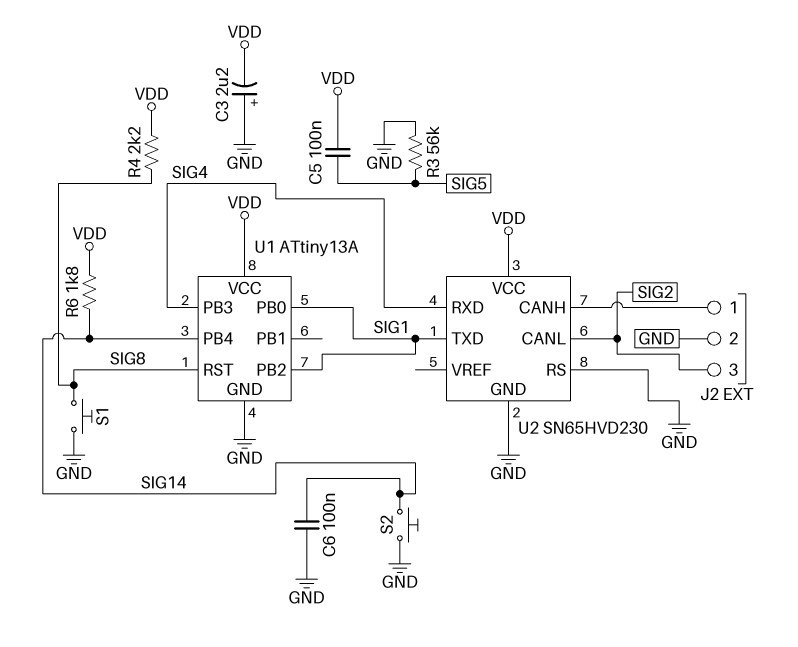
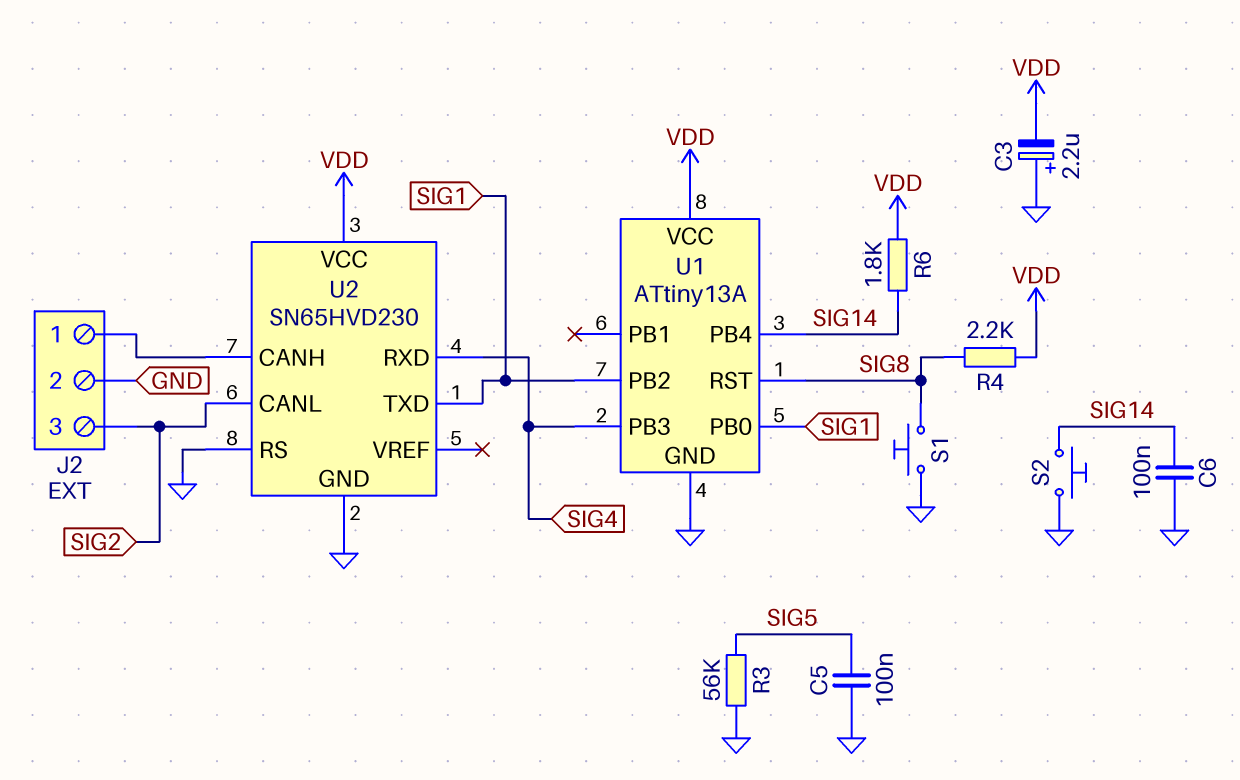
C5: 100nF (SIG5, VDD) -> 100nF (GND, SIG5)

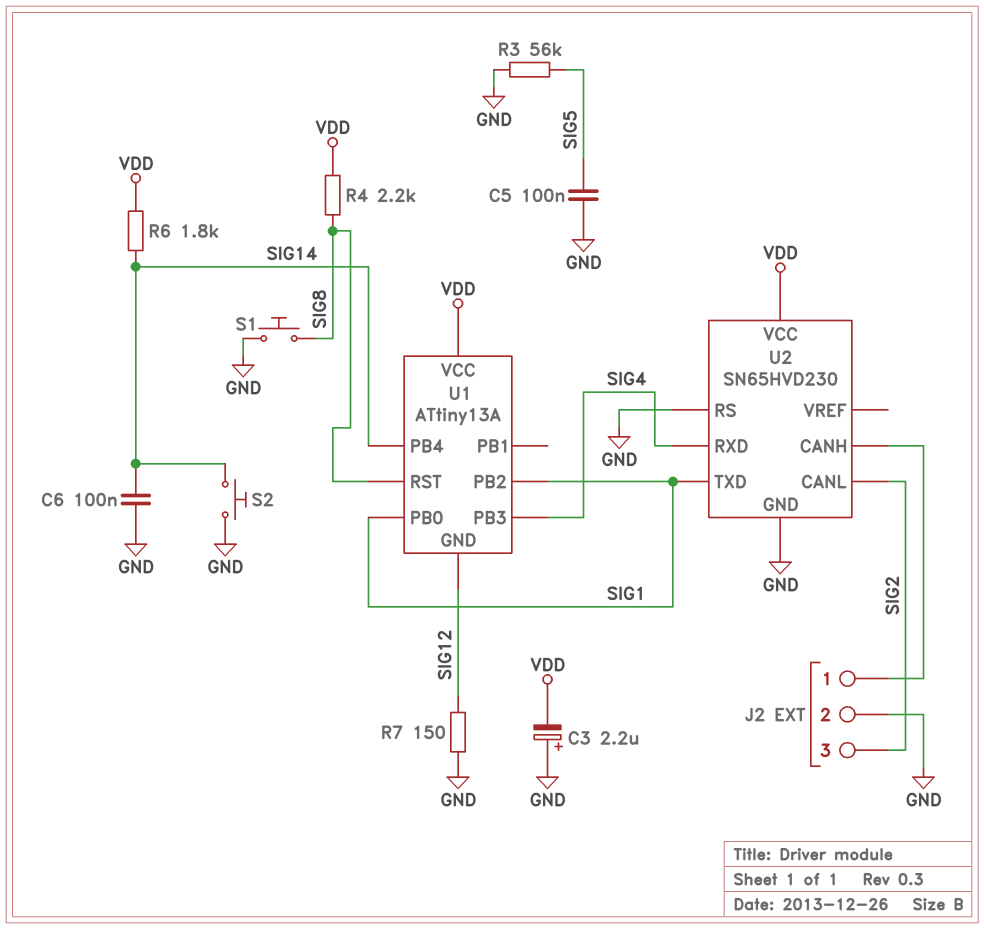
R7: none -> 150 (GND, SIG12)
U1 pin GND: GND -> SIG12

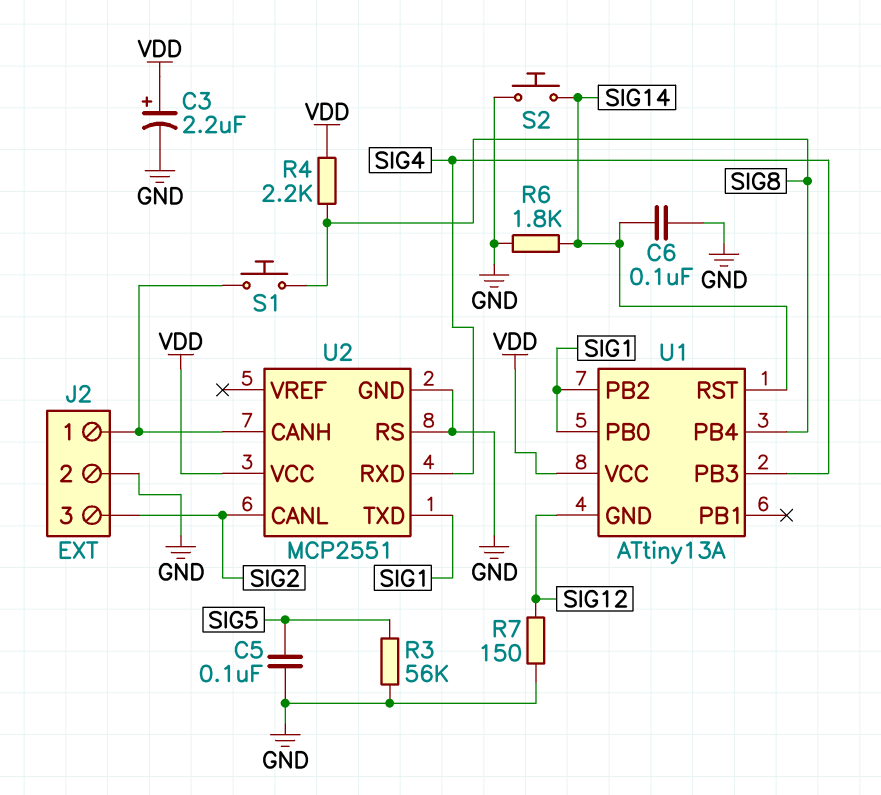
C3: 2.2uF (plus GND, minus VDD) -> 2.2uF (plus VDD, minus GND)
R6: 1.8k (SIG14, VDD) -> 1.8k (GND, SIG14)
S1: button (GND, SIG8) -> button (J2/1, SIG8)
U1 pin PB4: SIG14 -> SIG8
U1 pin RST: SIG8 -> SIG14
U2: SN65HVD230 -> MCP2551

